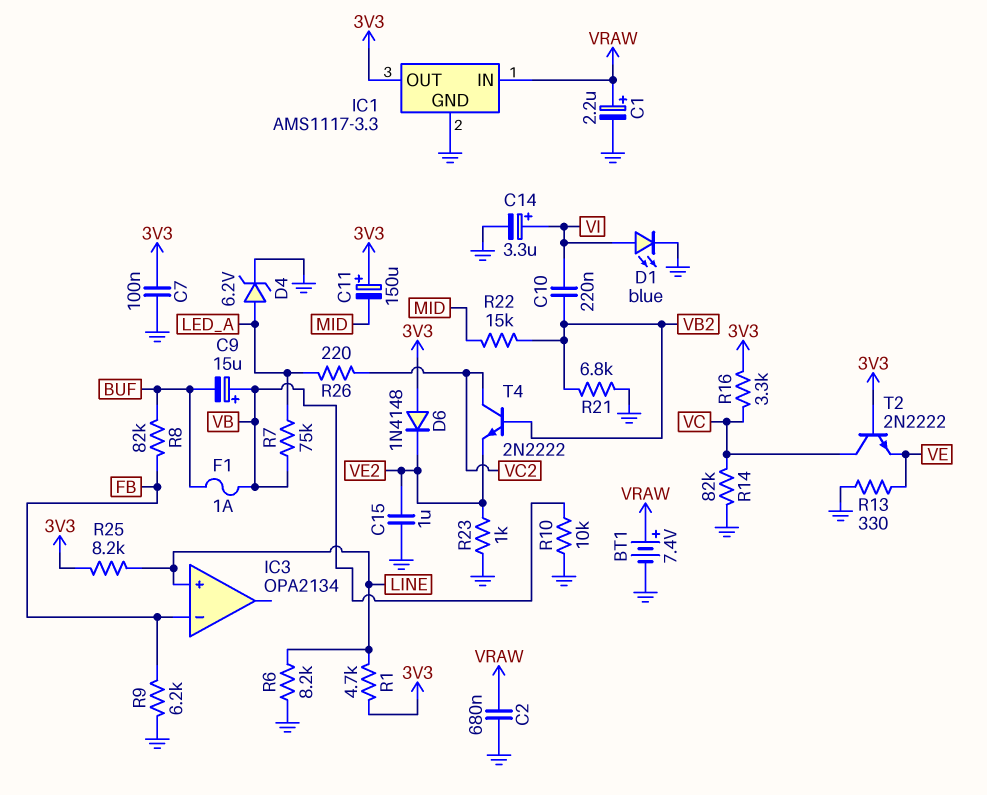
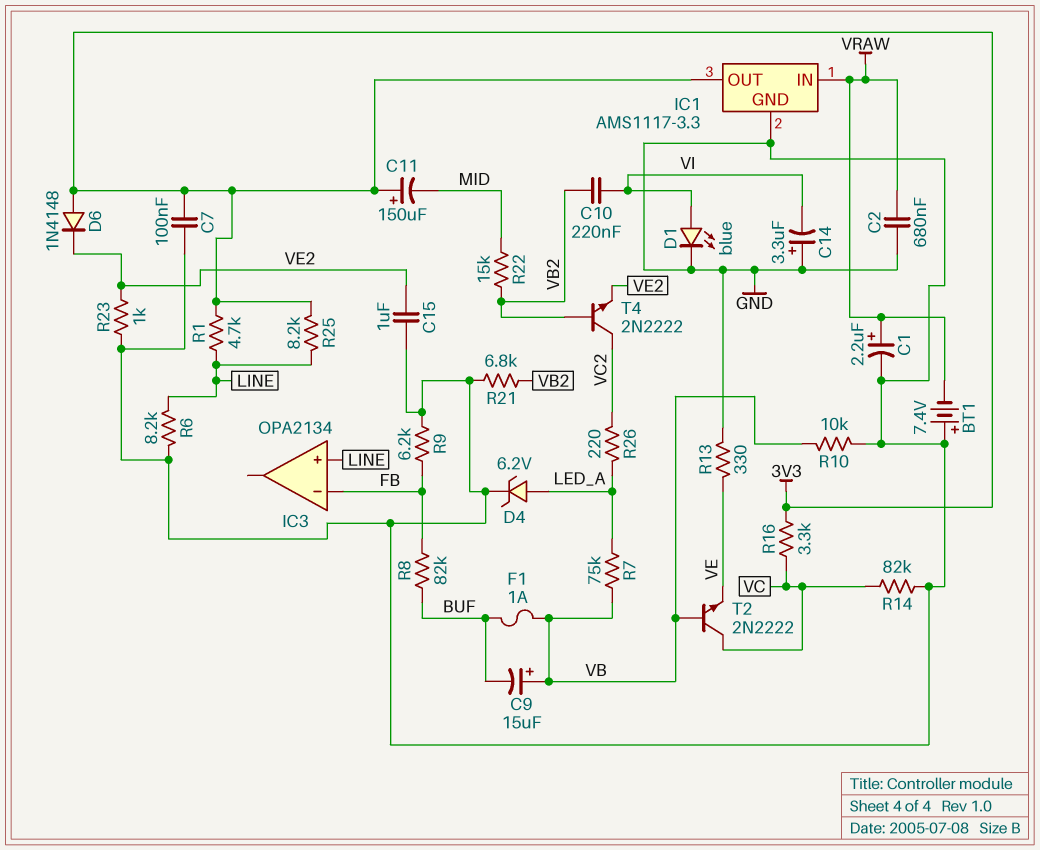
BT1: 7.4V (plus VRAW, minus GND) -> 7.4V (plus GND, minus VRAW)
C14: 3.3uF (plus VI, minus GND) -> 3.3uF (plus GND, minus VI)
T2: NPN 2N2222 (B 3V3, C VC, E VE) -> NPN 2N2222 (B VB, C VC, E VE)

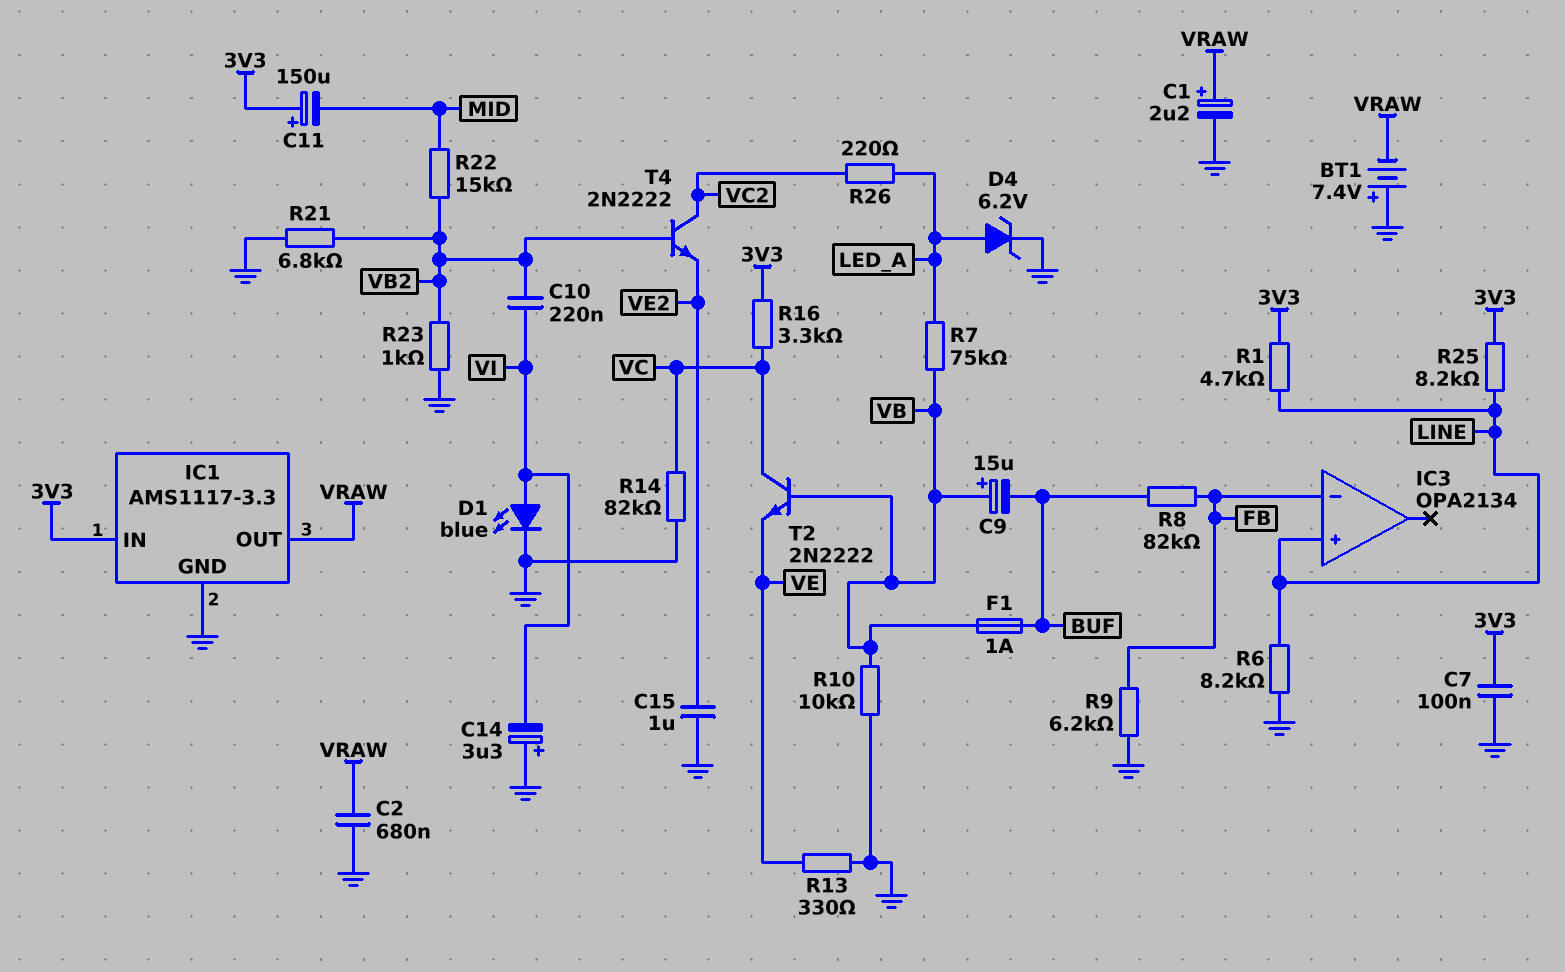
D6: diode 1N4148 (A 3V3, K VE2) -> none
IC1 pin IN: VRAW -> 3V3
IC1 pin OUT: 3V3 -> VRAW
R23: 1k (GND, VE2) -> 1k (GND, VB2)

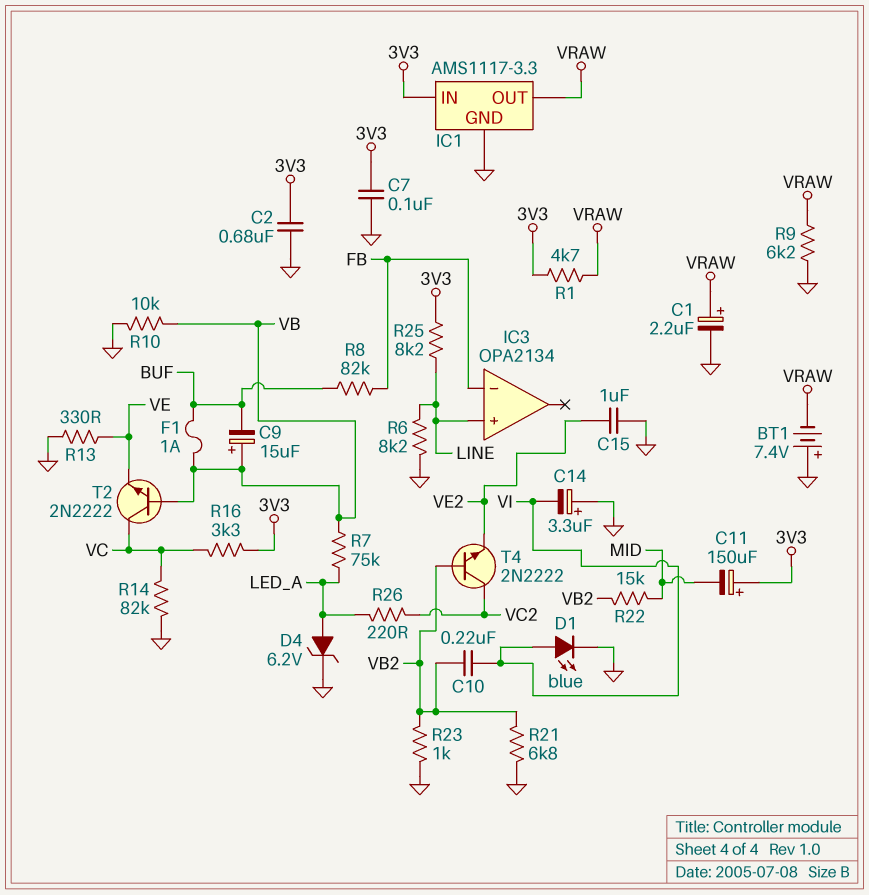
C2: 680nF (GND, VRAW) -> 680nF (3V3, GND)
R1: 4.7k (3V3, LINE) -> 4.7k (3V3, VRAW)
R9: 6.2k (FB, GND) -> 6.2k (GND, VRAW)

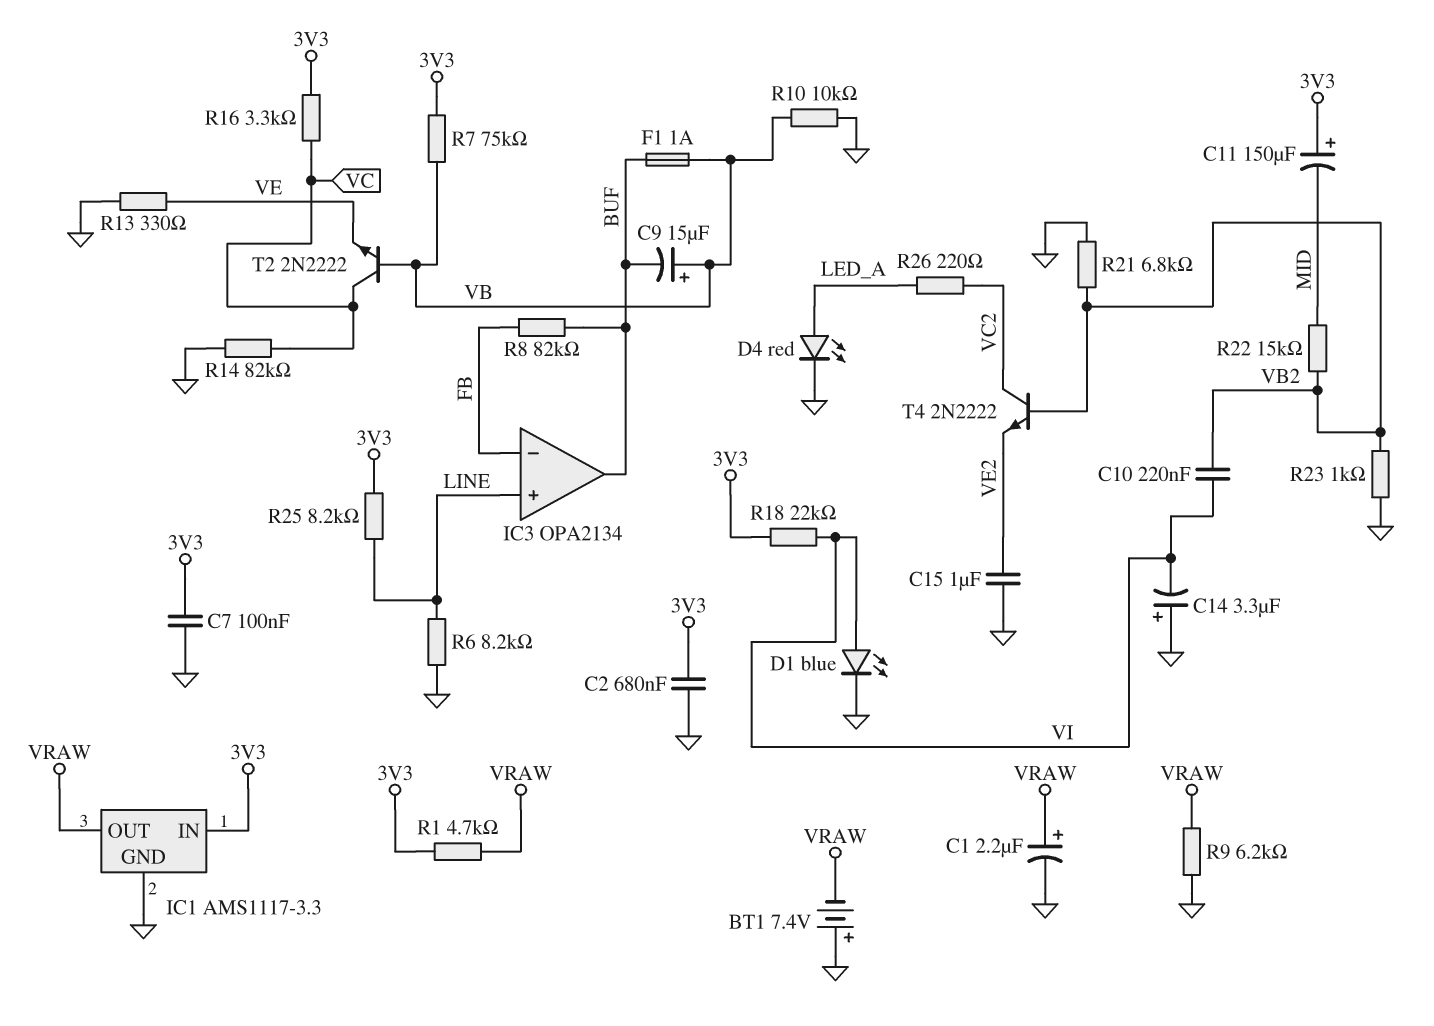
D4: zener 6.2V (A LED_A, K GND) -> LED red (A LED_A, K GND)
IC3 pin out: none -> BUF
R7: 75k (LED_A, VB) -> 75k (3V3, VB)
R18: none -> 22k (3V3, VI)

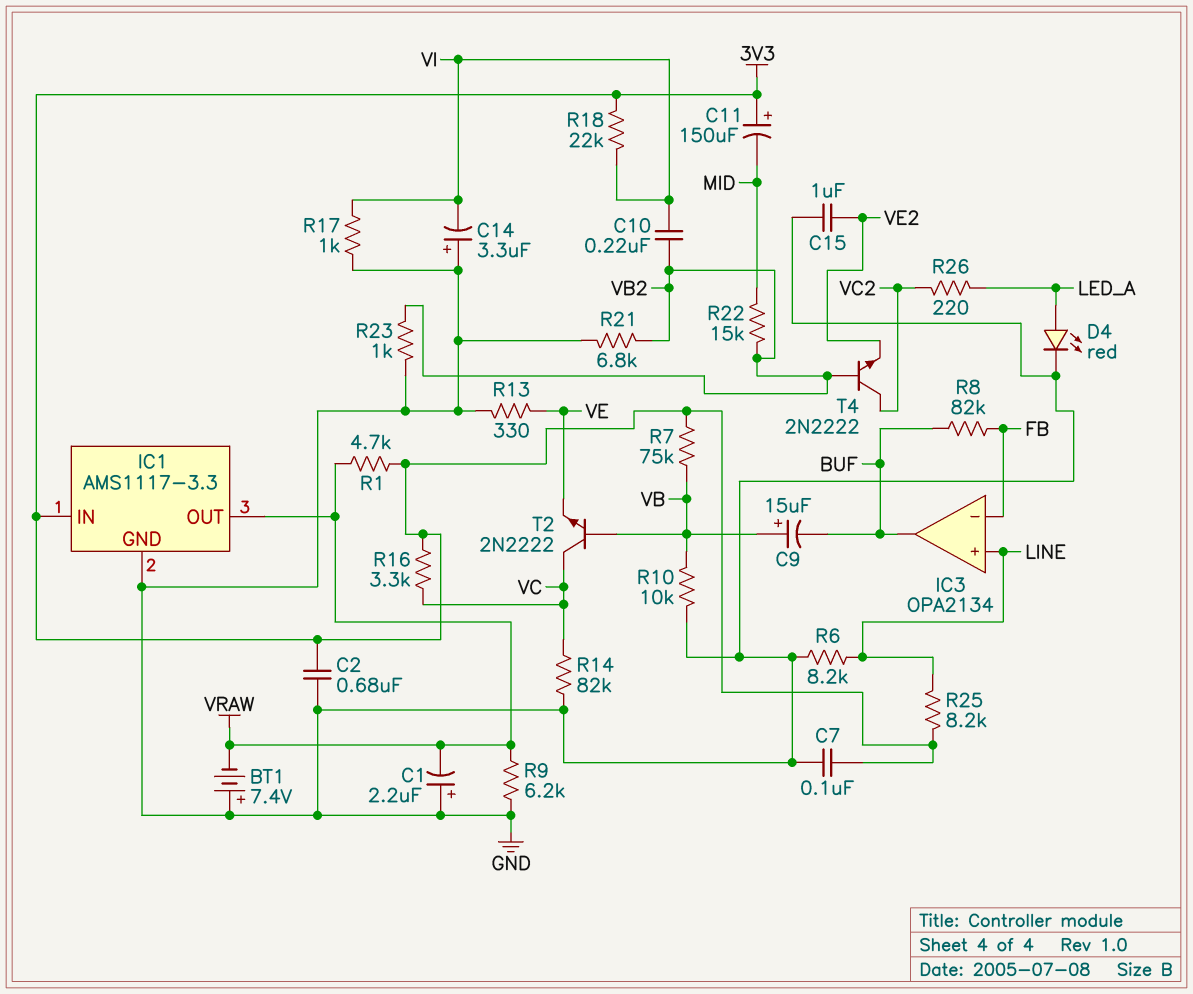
C1: 2.2uF (plus VRAW, minus GND) -> 2.2uF (plus GND, minus VRAW)
D1: LED blue (A VI, K GND) -> none
F1: 1A (BUF, VB) -> none
R17: none -> 1k (GND, VI)

